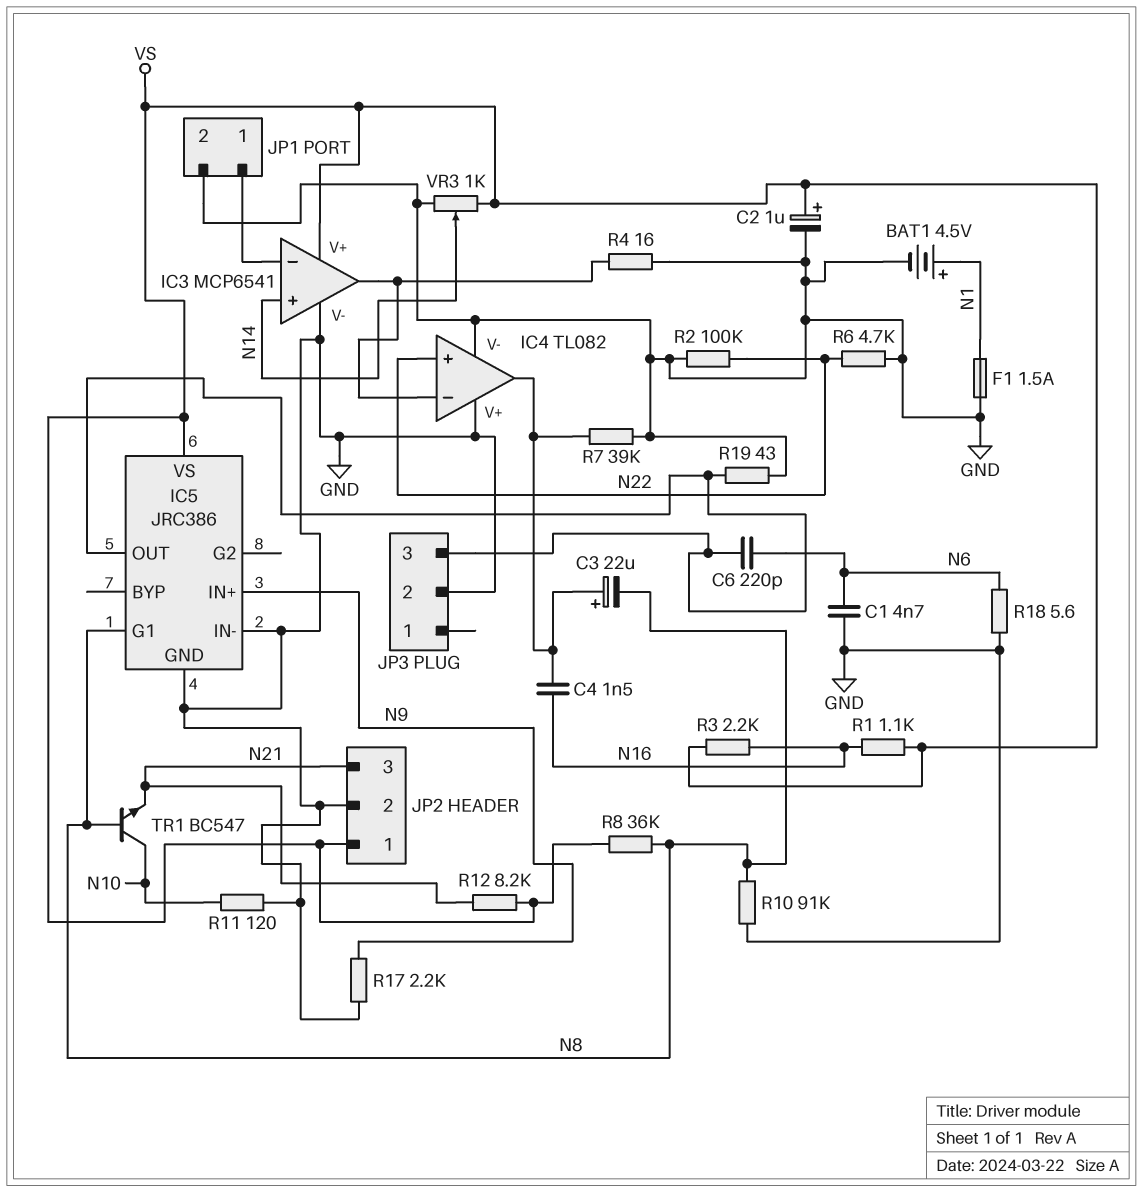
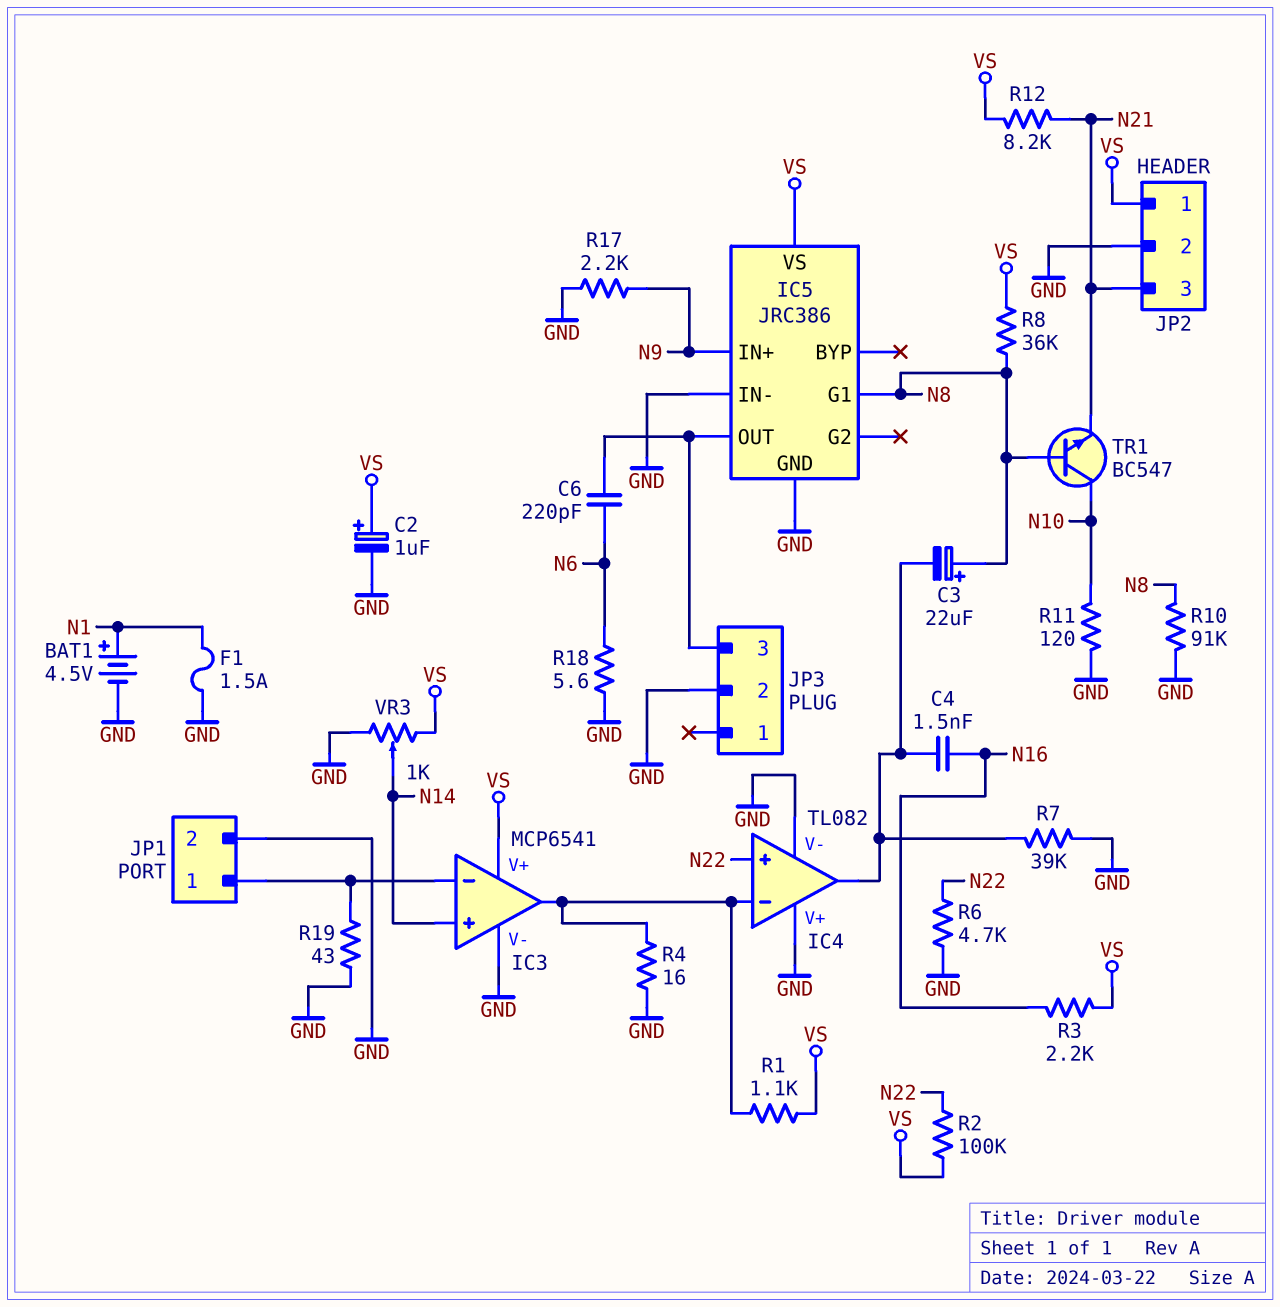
C1: 4.7nF (GND, N6) -> none
C3: 22uF (plus IC4/out, minus N8) -> 22uF (plus N8, minus IC4/out)
R1: 1.1k (N16, VS) -> 1.1k (IC3/out, VS)
R2: 100k (GND, N22) -> 100k (N22, VS)
R19: 43 (GND, IC5/OUT) -> 43 (GND, IC3/in-)

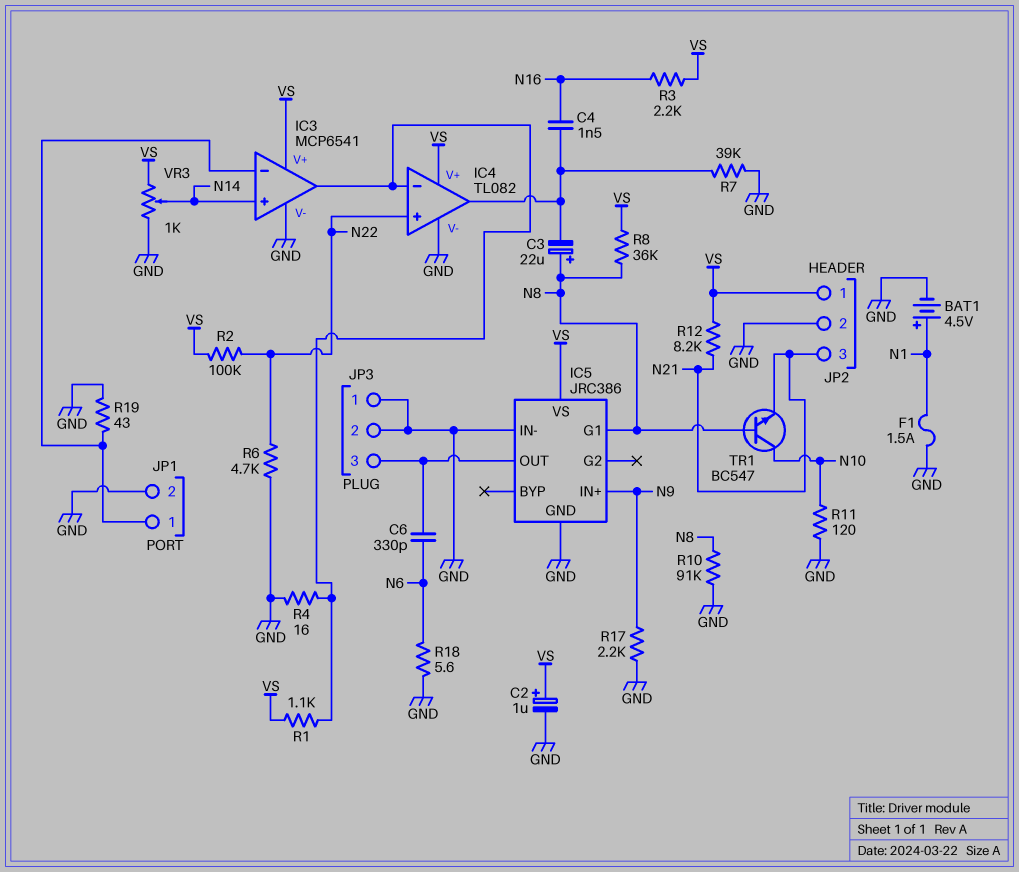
C6: 220pF (IC5/OUT, N6) -> 330pF (IC5/OUT, N6)
IC4 pin V+: GND -> VS
JP3 pin 1: none -> GND

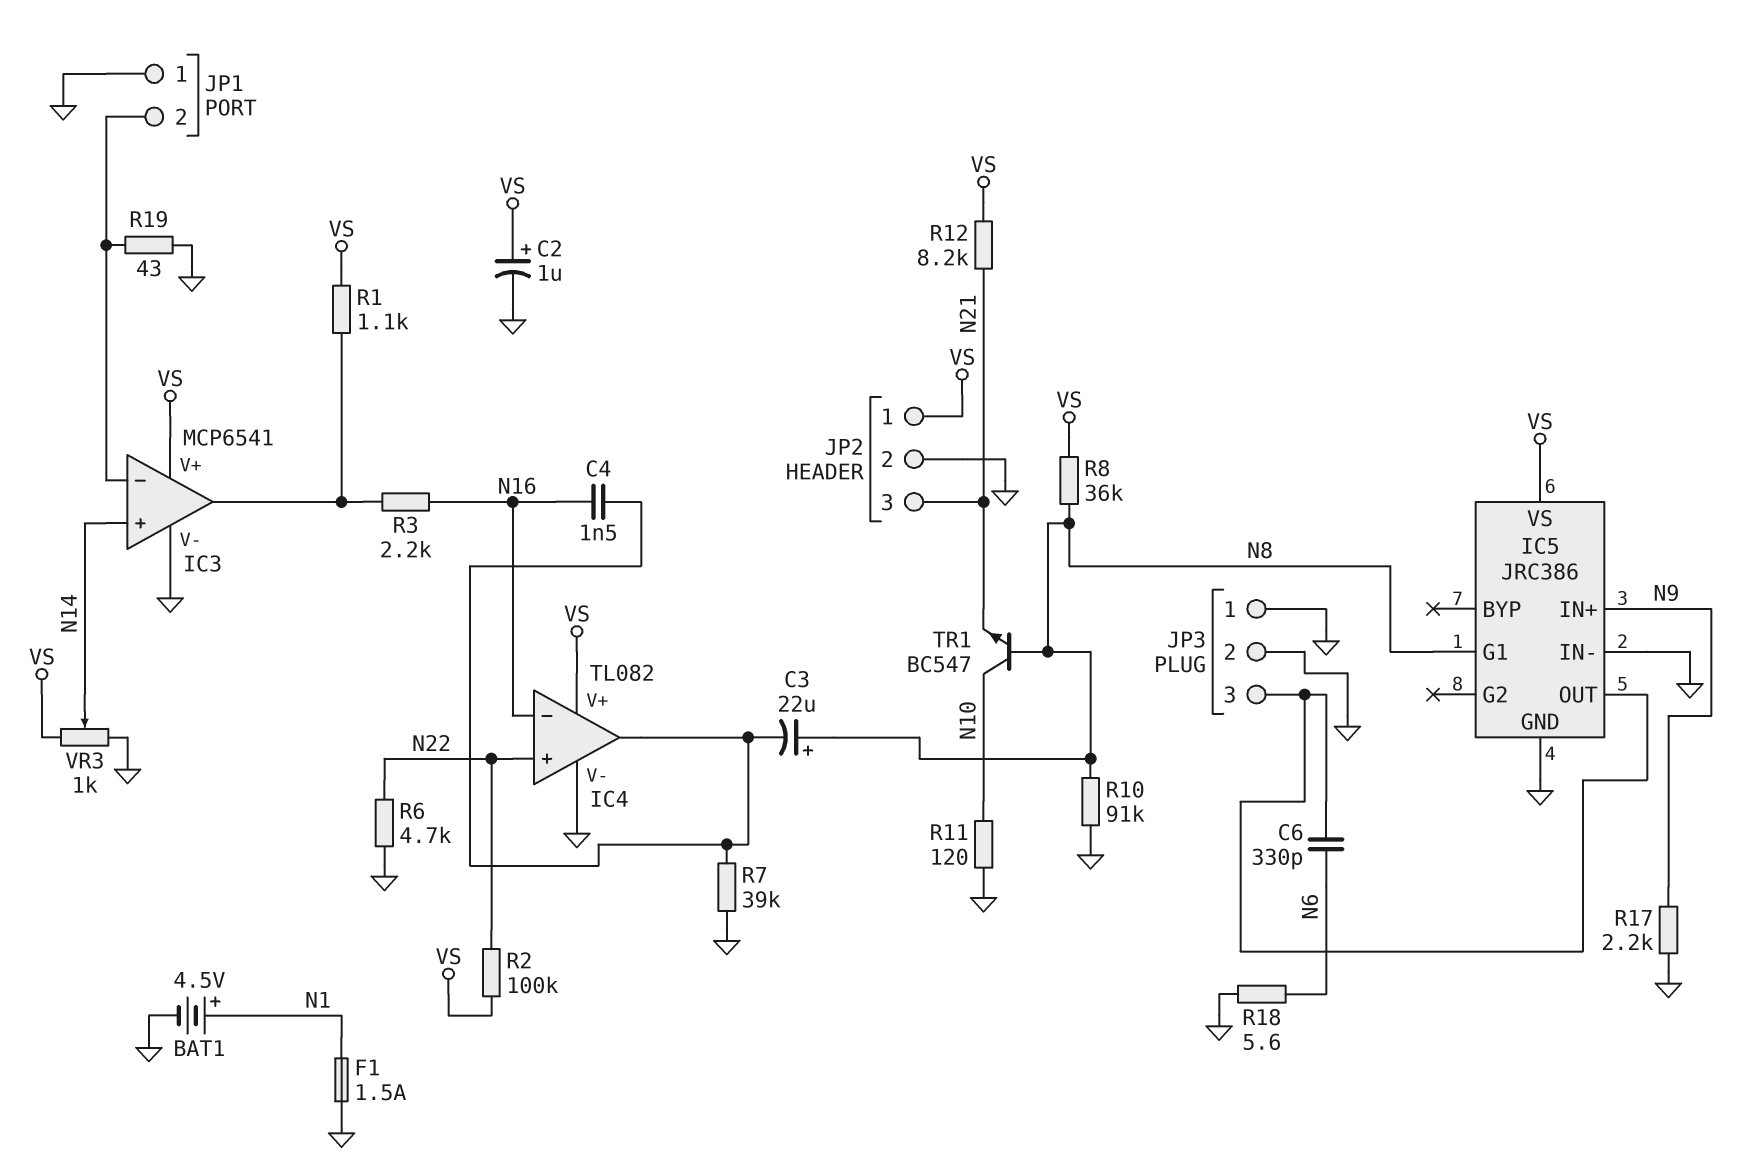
IC4 pin in-: IC3/out -> N16
JP1 pin 1: IC3/in- -> GND
JP1 pin 2: GND -> IC3/in-
R3: 2.2k (N16, VS) -> 2.2k (IC3/out, N16)
R4: 16 (GND, IC3/out) -> none

